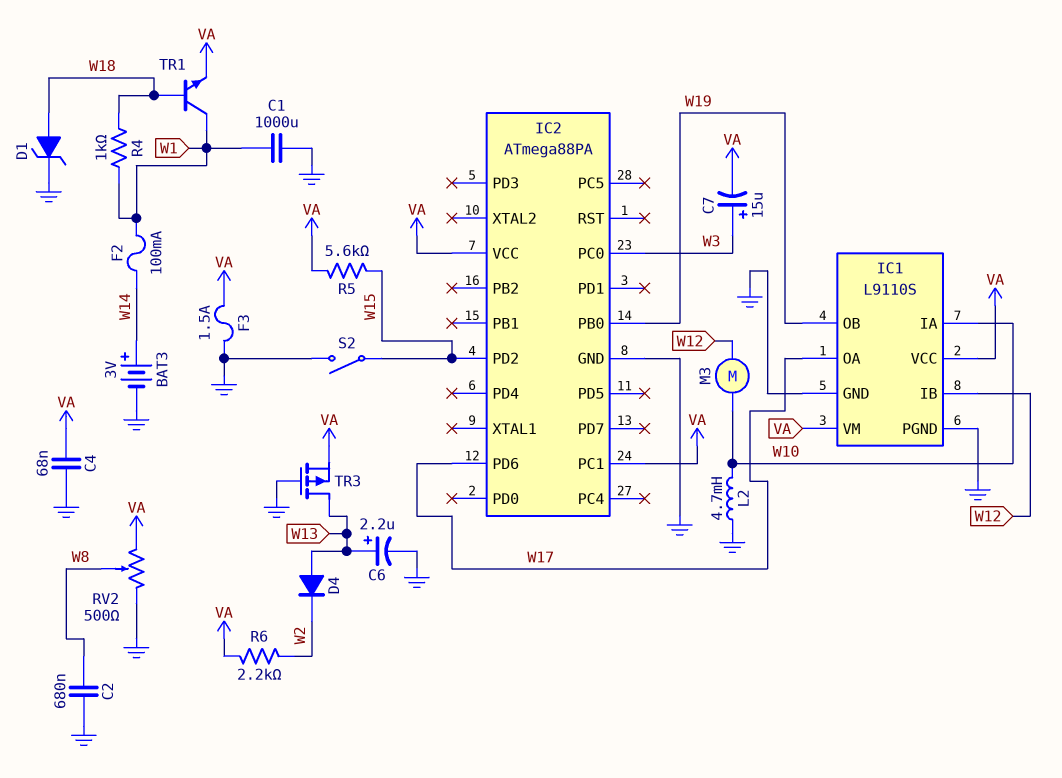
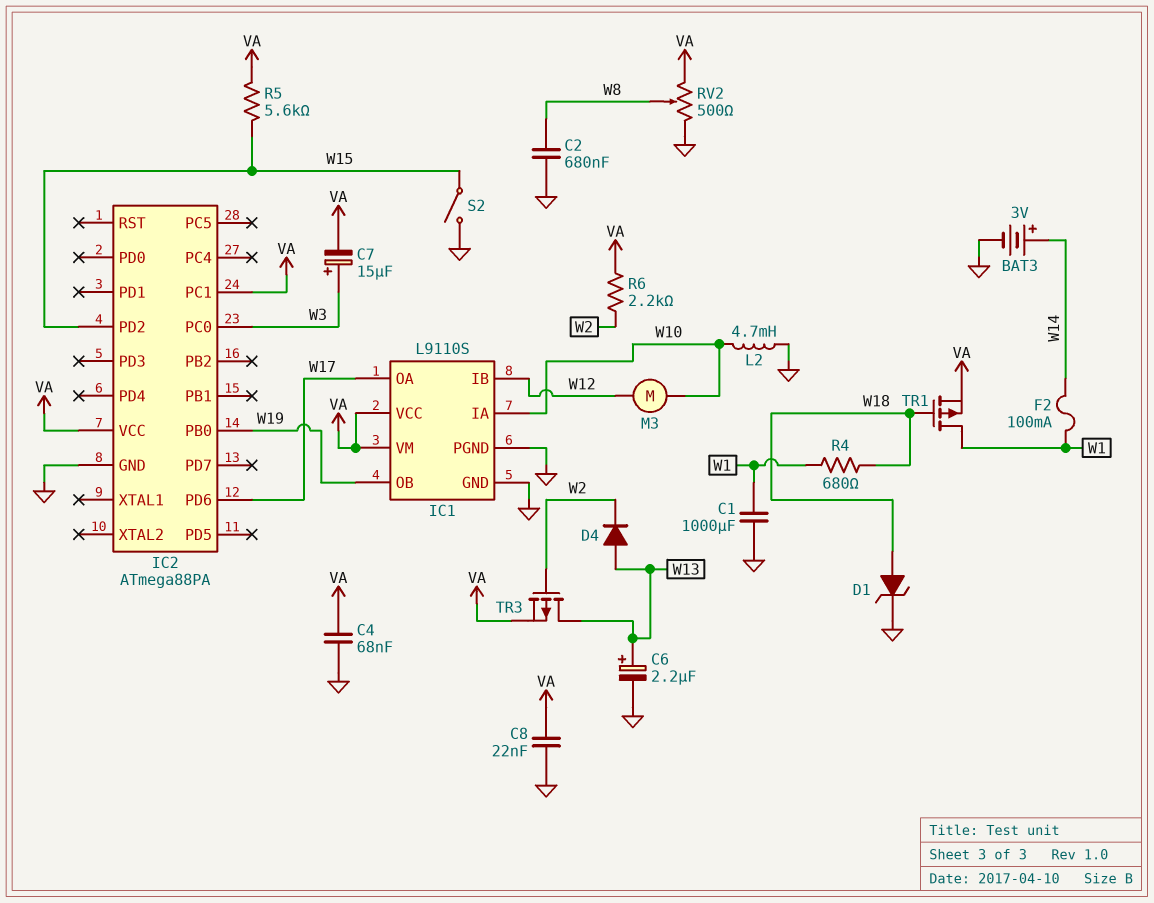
C8: none -> 22nF (GND, VA)
F3: 1.5A (GND, VA) -> none
R4: 1k (W1, W18) -> 680 (W1, W18)
TR1: NPN (B W18, C W1, E VA) -> PMOS (G W18, D W1, S VA)
TR3: PMOS (G GND, D W13, S VA) -> PMOS (G W2, D W13, S VA)

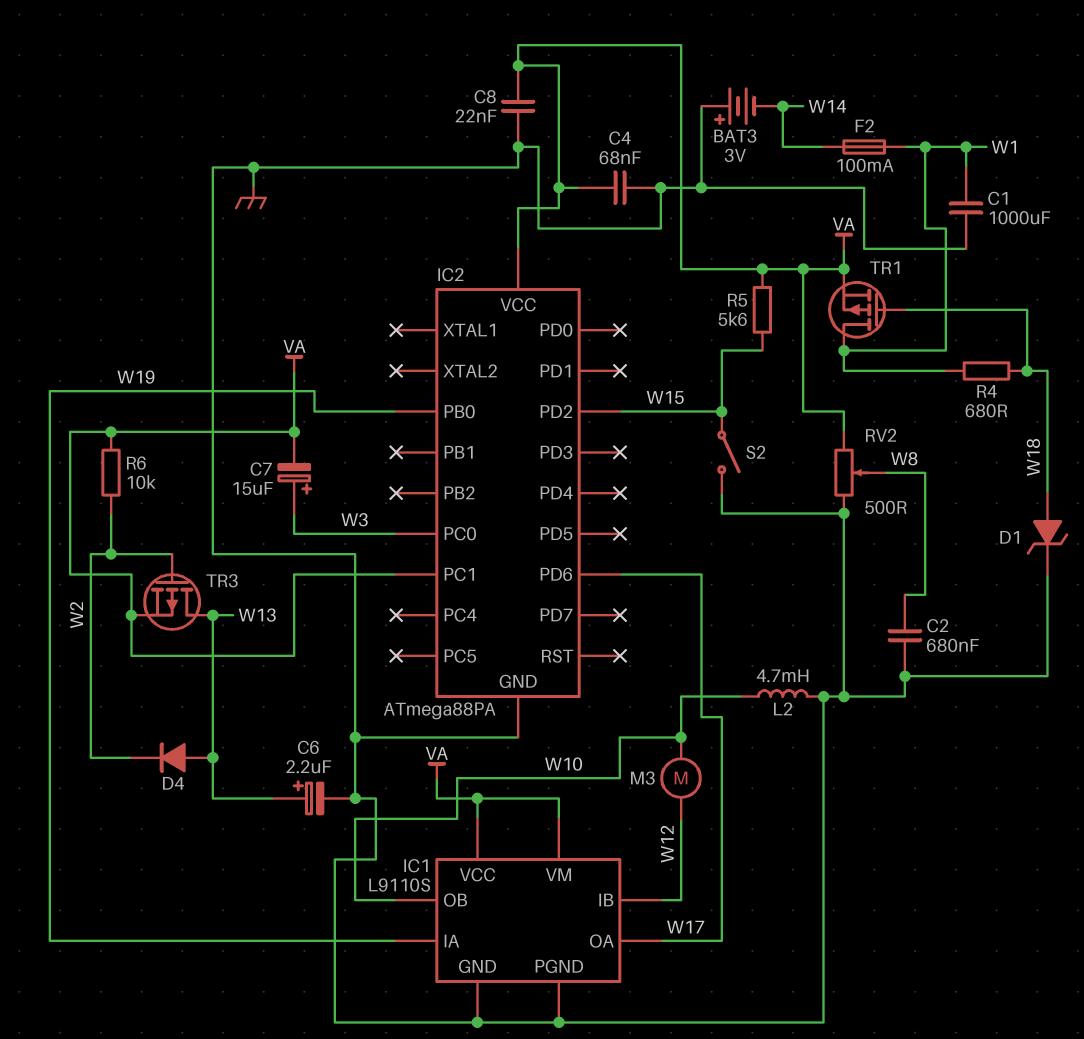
BAT3: 3V (plus W14, minus GND) -> 3V (plus GND, minus W14)
IC1 pin IA: W10 -> W19
IC1 pin OB: W19 -> W10
R6: 2.2k (VA, W2) -> 10k (VA, W2)

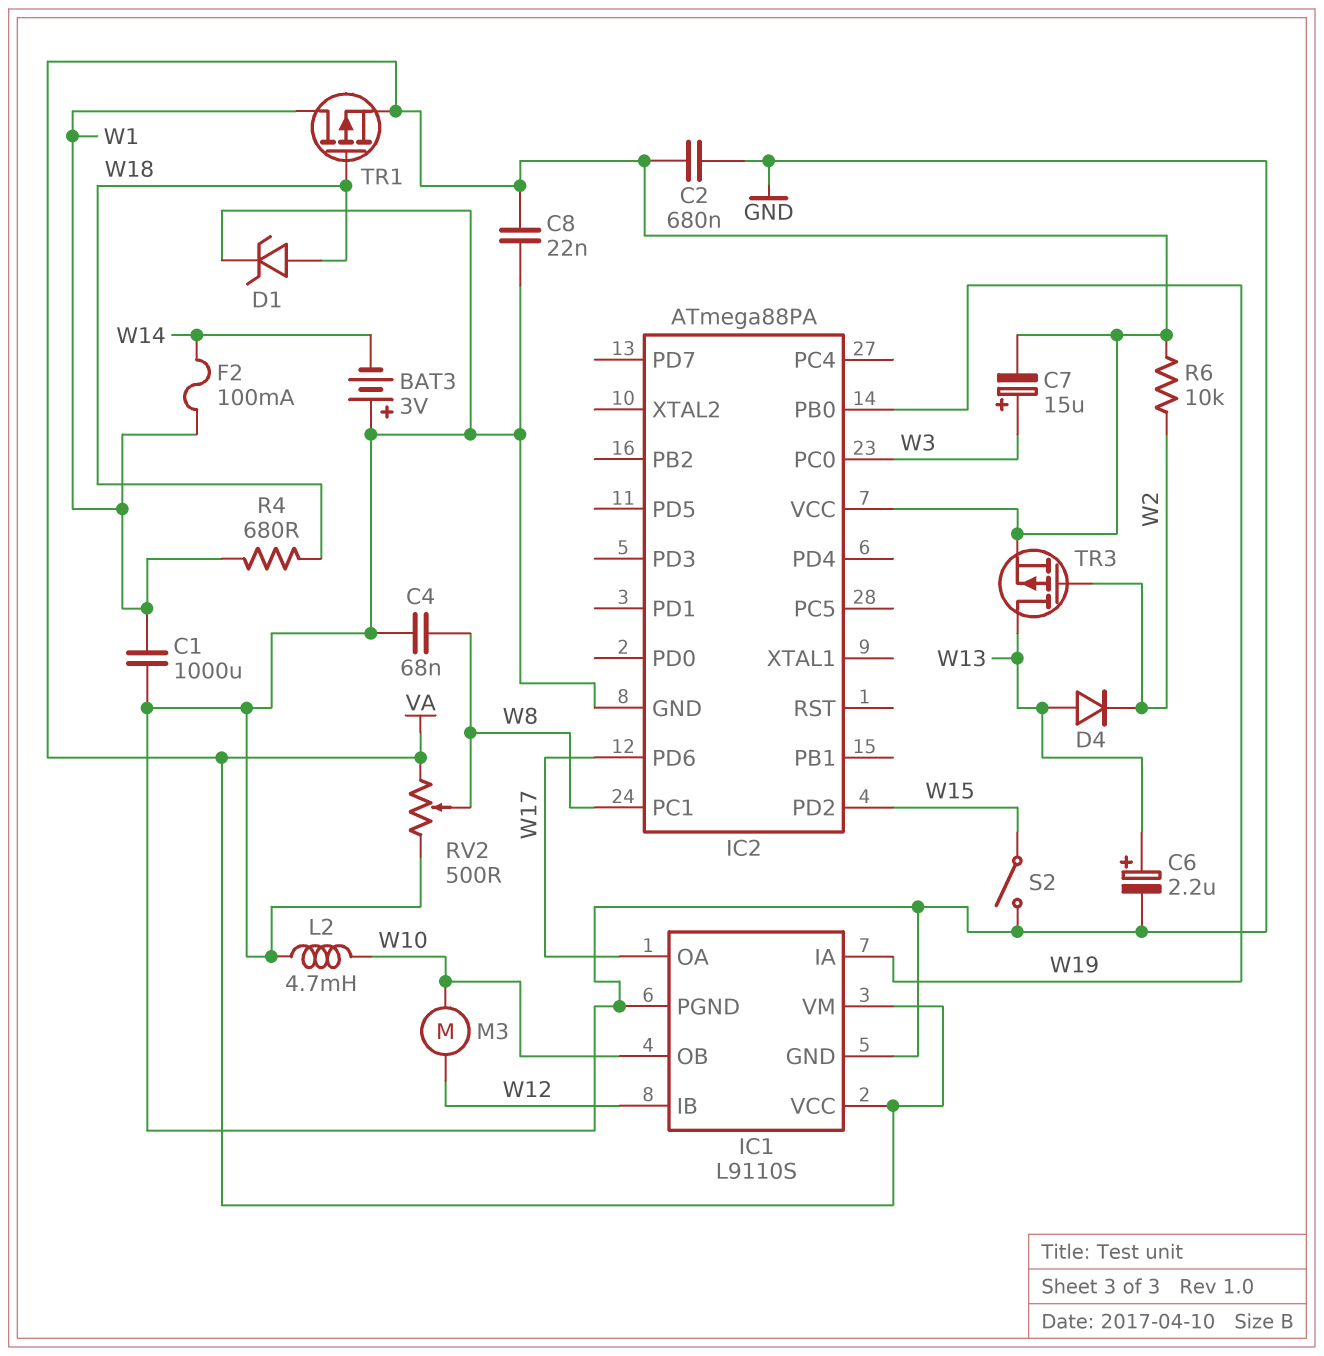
C2: 680nF (GND, W8) -> 680nF (GND, VA)
C4: 68nF (GND, VA) -> 68nF (GND, W8)
IC2 pin PC1: VA -> W8
R5: 5.6k (VA, W15) -> none

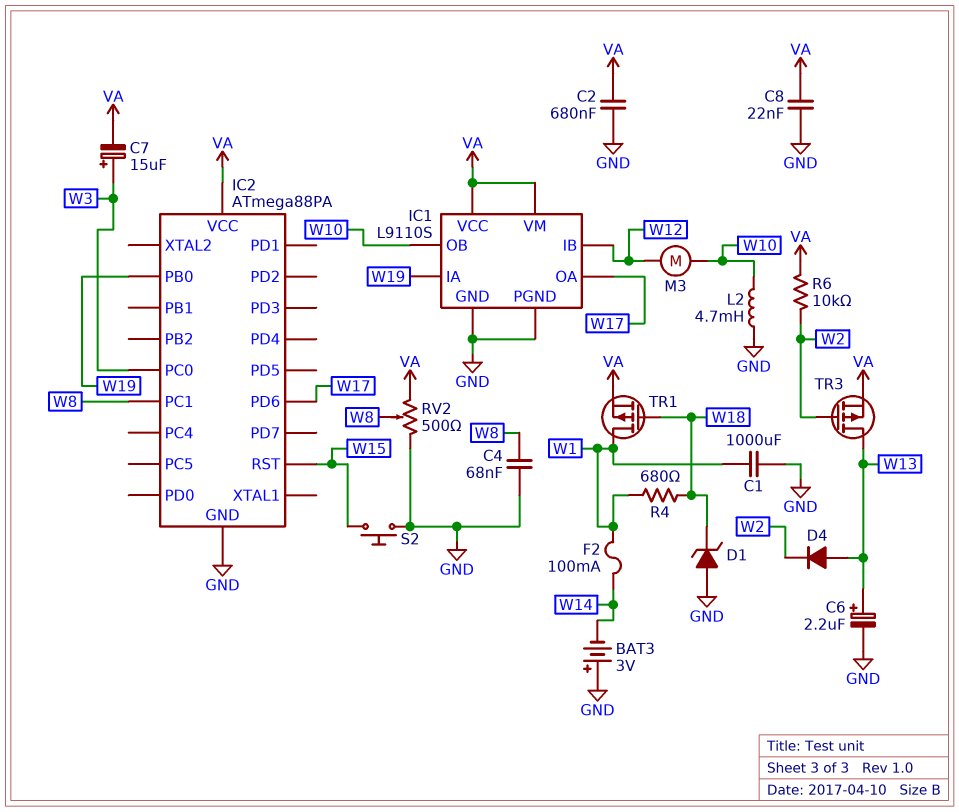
D1: zener (A W18, K GND) -> zener (A GND, K W18)
IC2 pin PD2: W15 -> none
IC2 pin RST: none -> W15
S2: switch (GND, W15) -> button (GND, W15)

